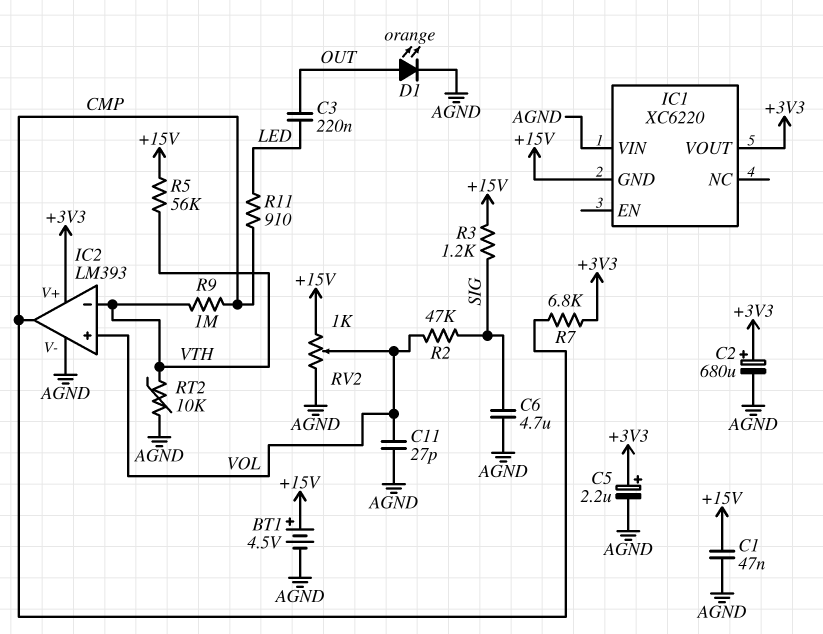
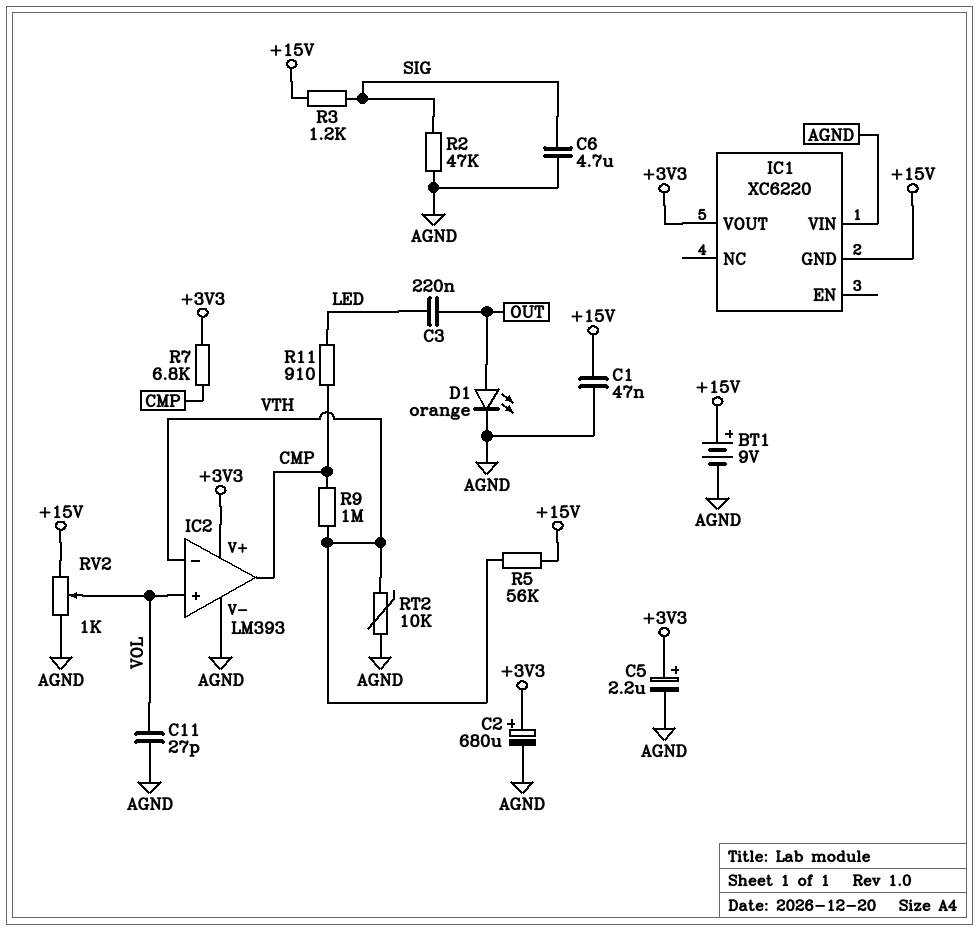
BT1: 4.5V (plus +15V, minus AGND) -> 9V (plus +15V, minus AGND)
R2: 47k (SIG, VOL) -> 47k (AGND, SIG)

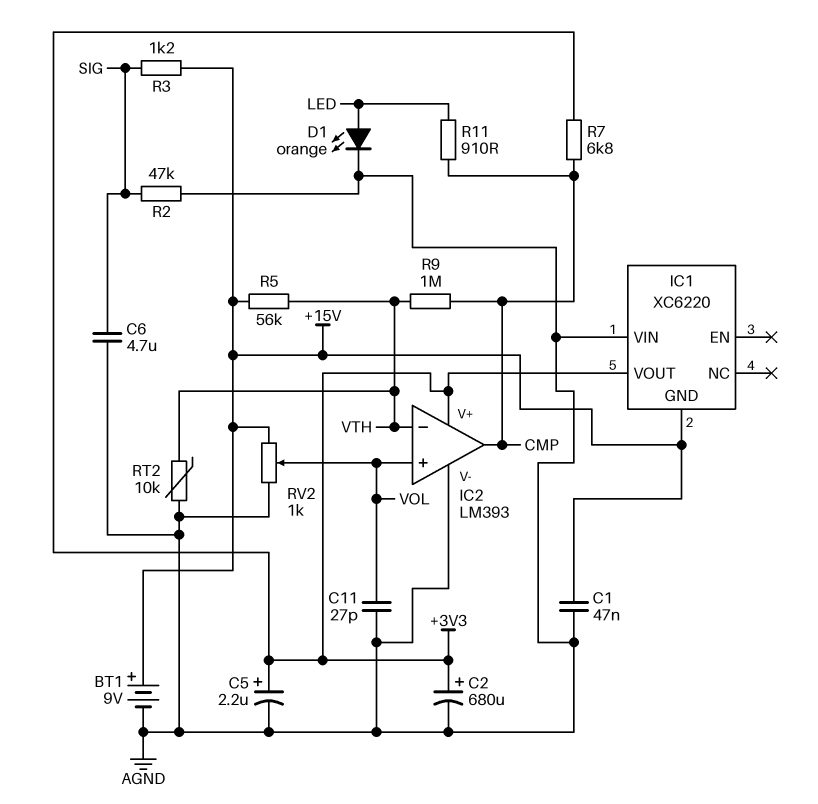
C3: 220nF (LED, OUT) -> none
D1: LED orange (A OUT, K AGND) -> LED orange (A LED, K AGND)

